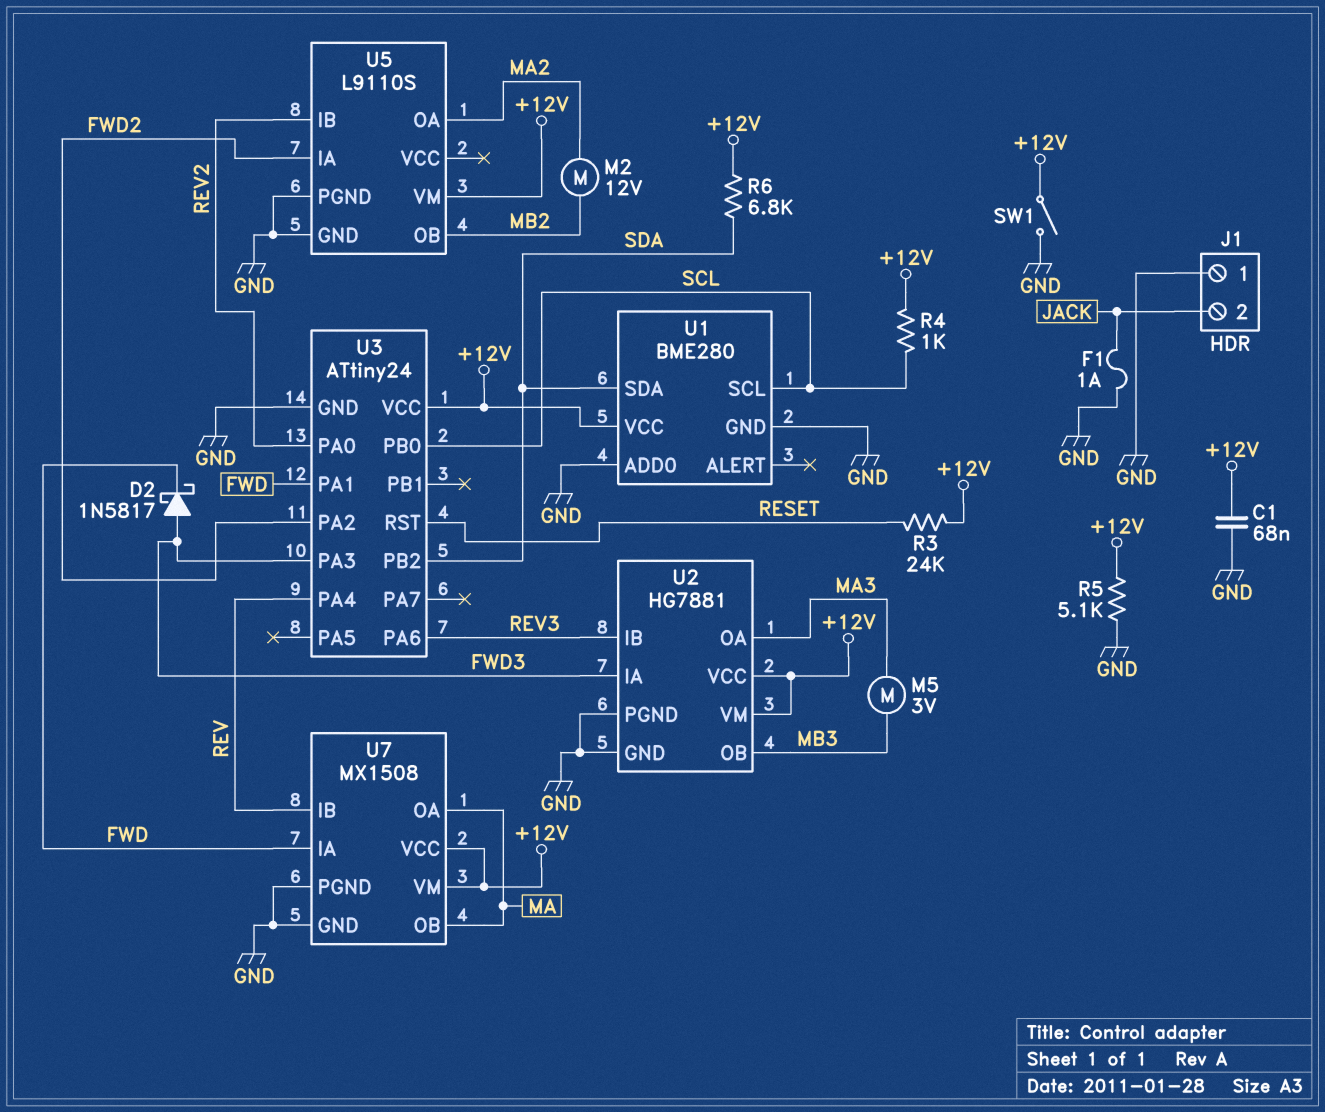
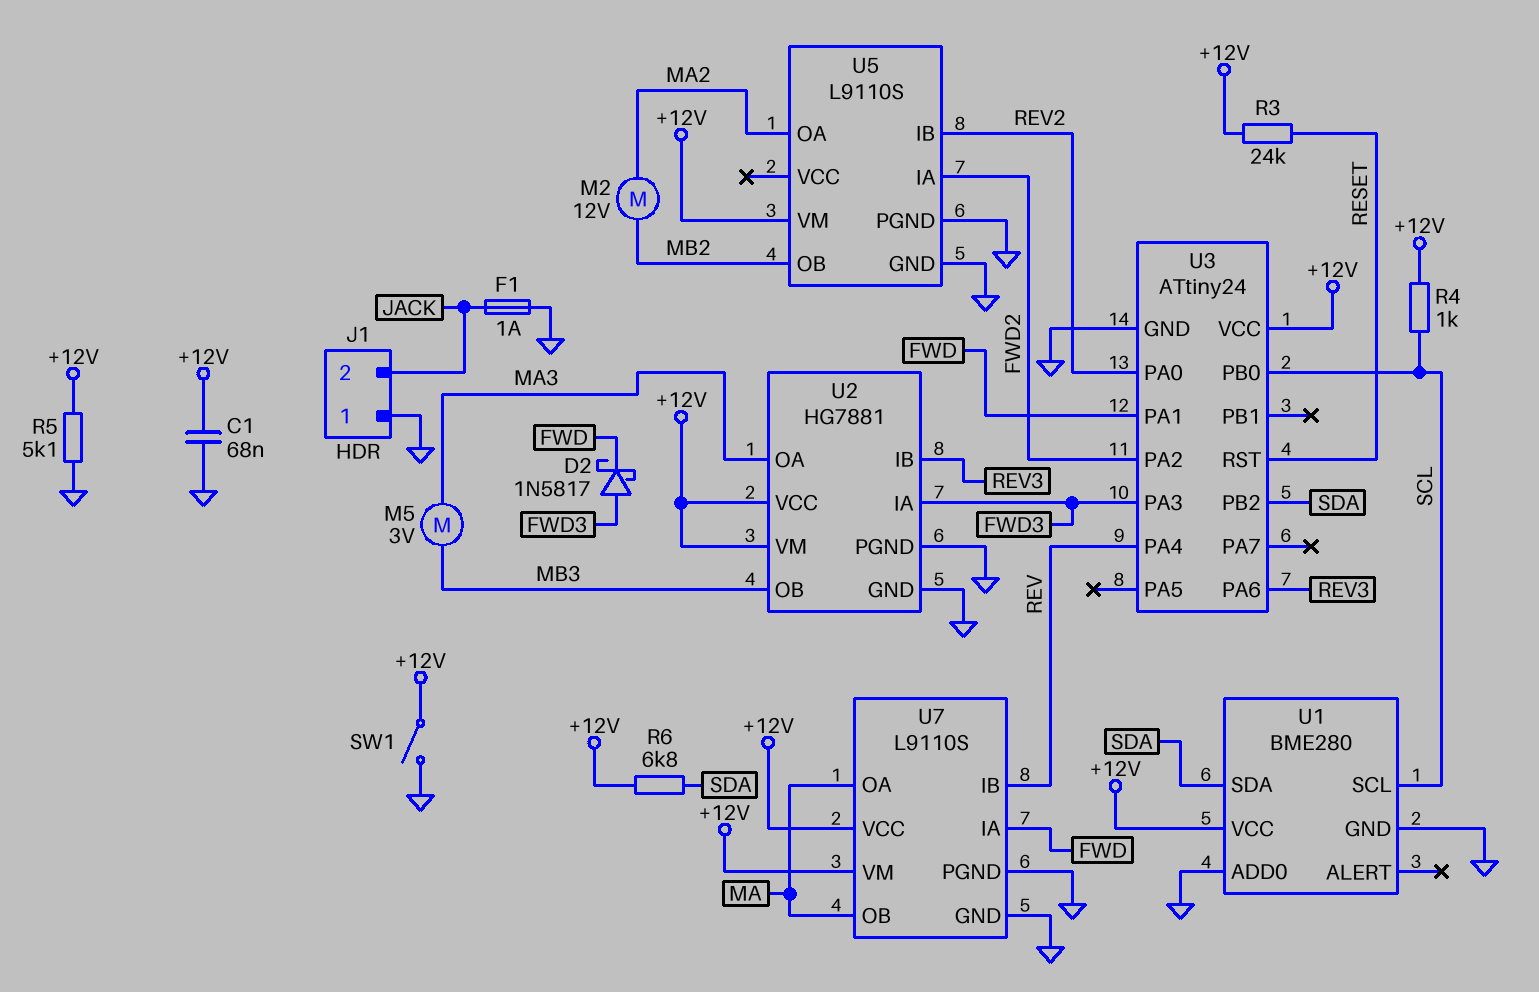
U7: MX1508 -> L9110S

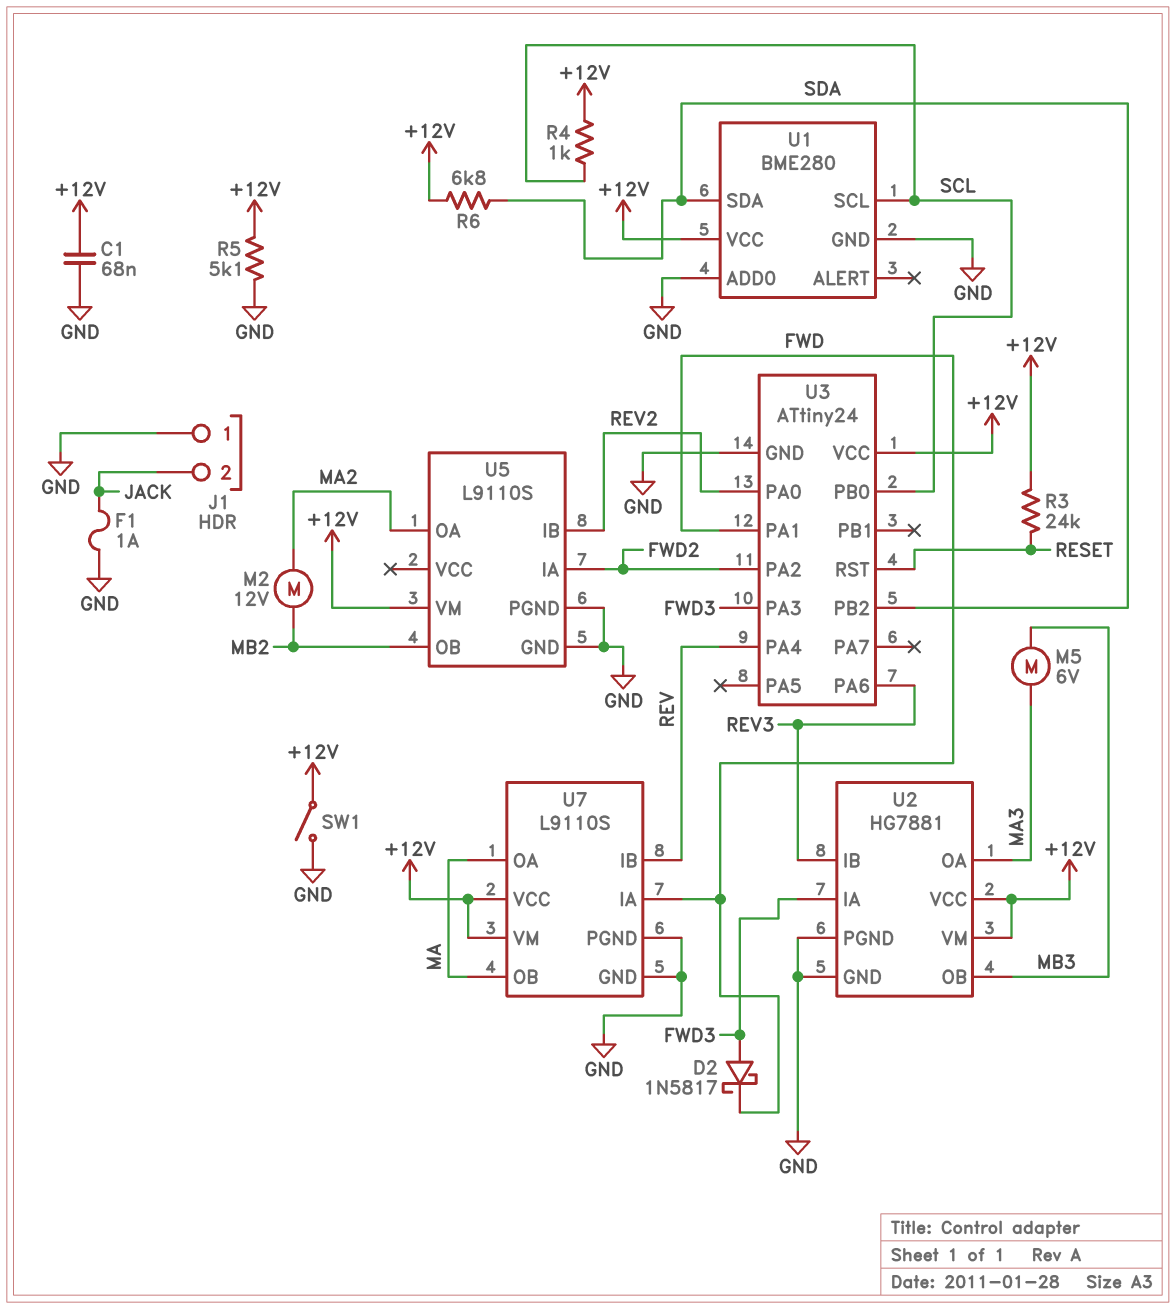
M5: motor 3V (MA3, MB3) -> motor 6V (MA3, MB3)

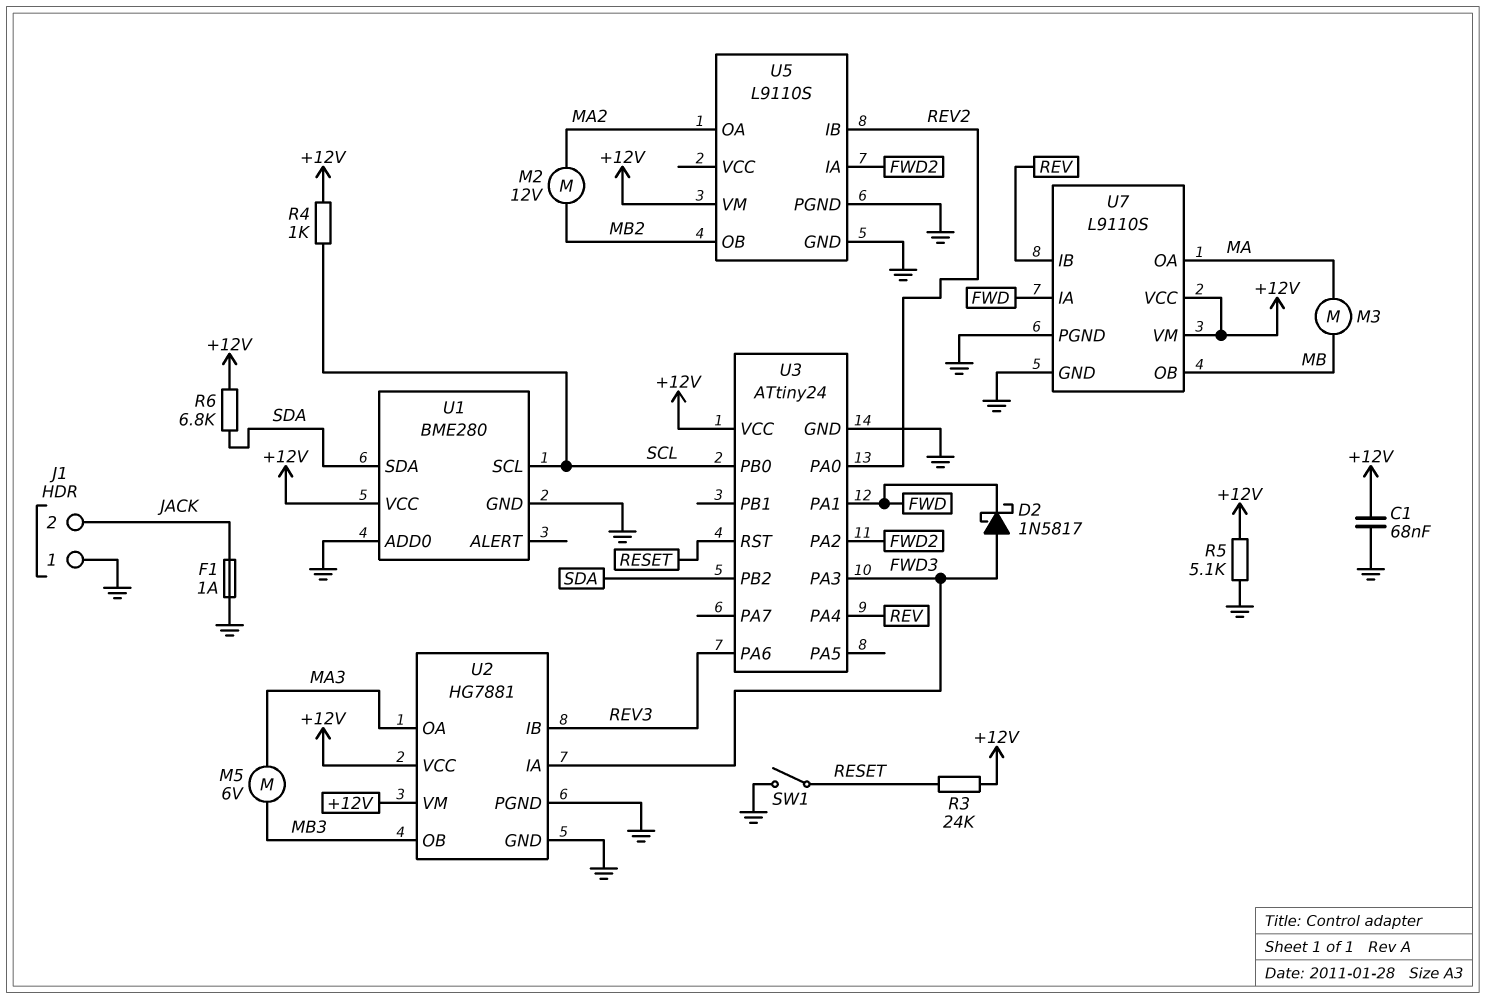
M3: none -> motor (MA, MB)
SW1: switch (+12V, GND) -> switch (GND, RESET)
U7 pin OB: MA -> MB

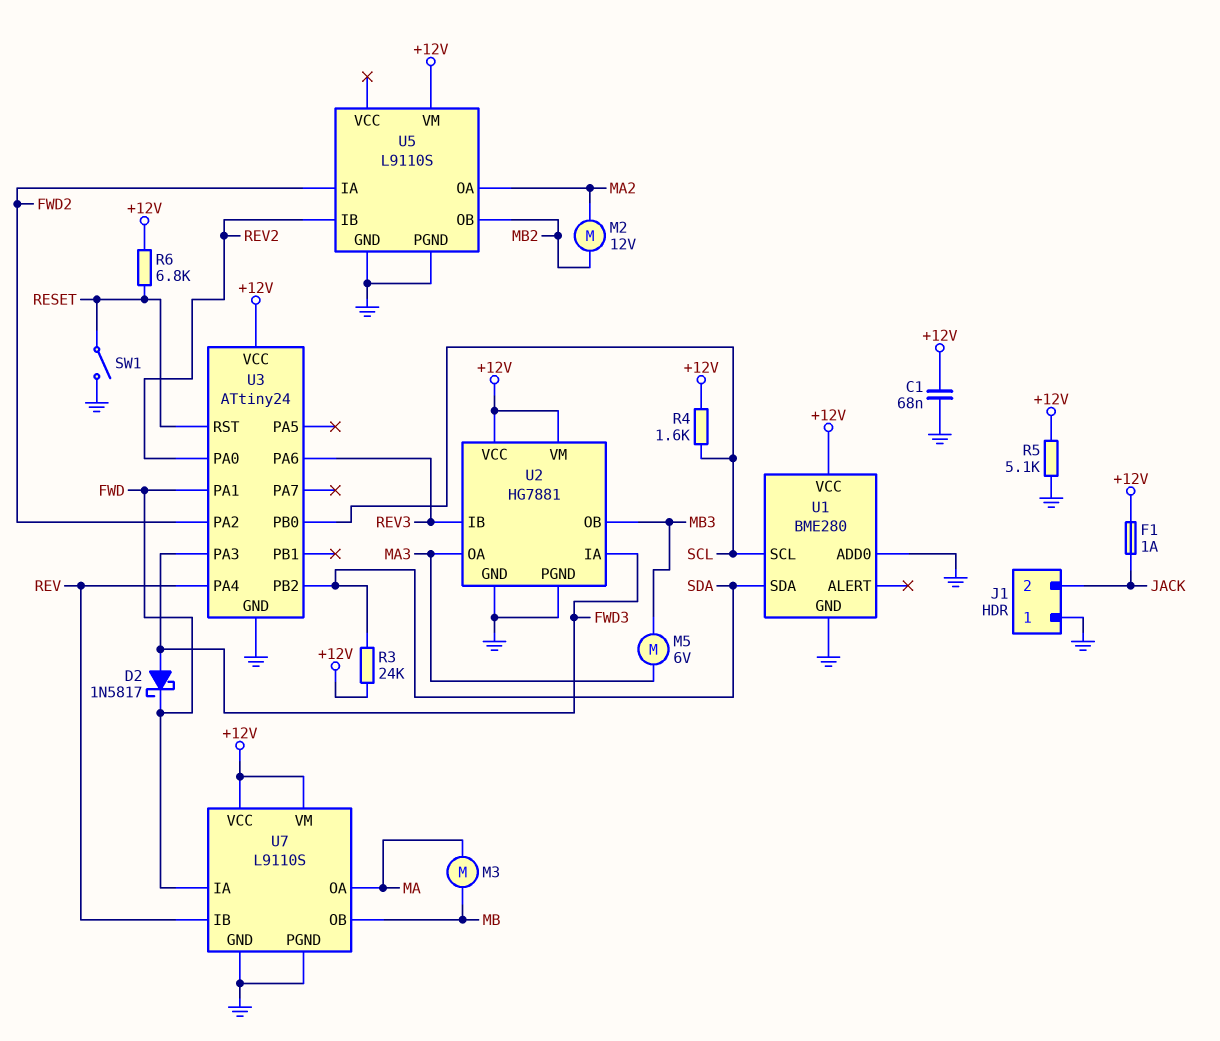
F1: 1A (GND, JACK) -> 1A (+12V, JACK)
R3: 24k (+12V, RESET) -> 24k (+12V, SDA)
R4: 1k (+12V, SCL) -> 1.6k (+12V, SCL)
R6: 6.8k (+12V, SDA) -> 6.8k (+12V, RESET)

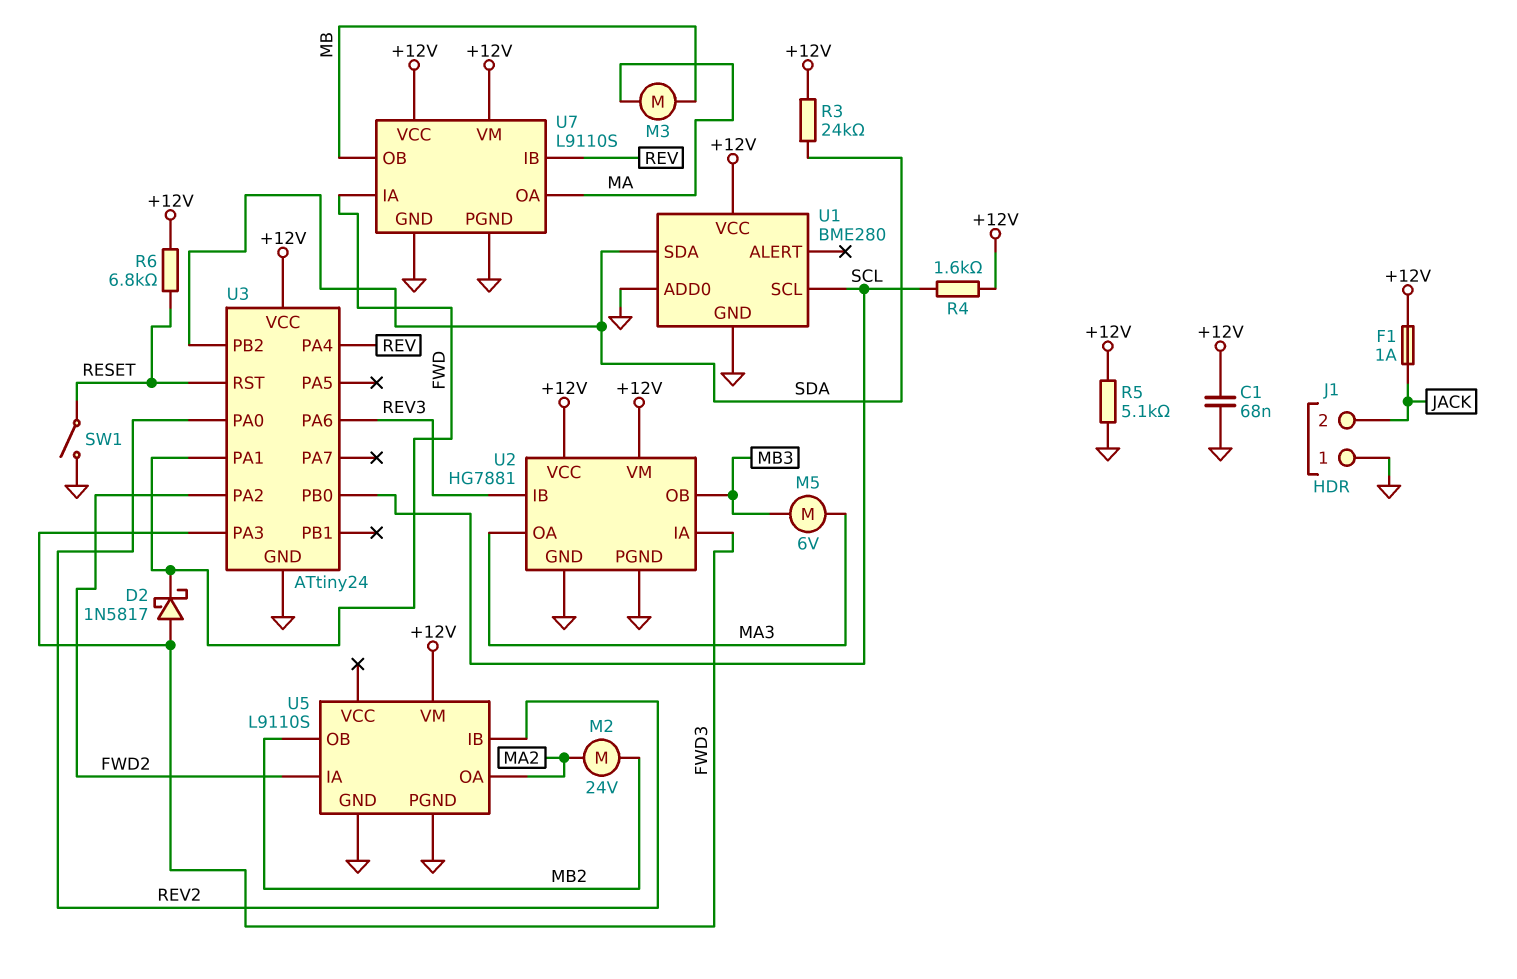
M2: motor 12V (MA2, MB2) -> motor 24V (MA2, MB2)

